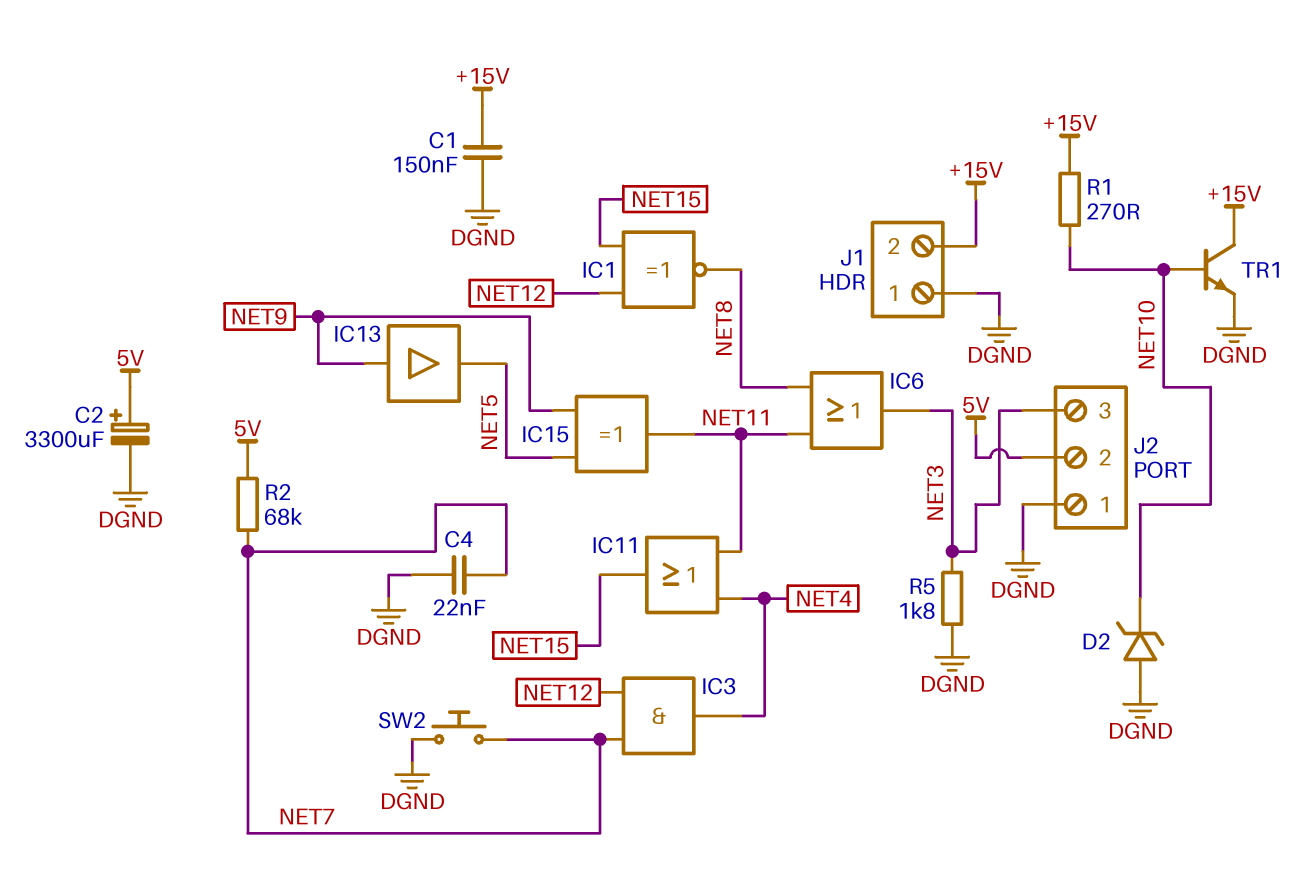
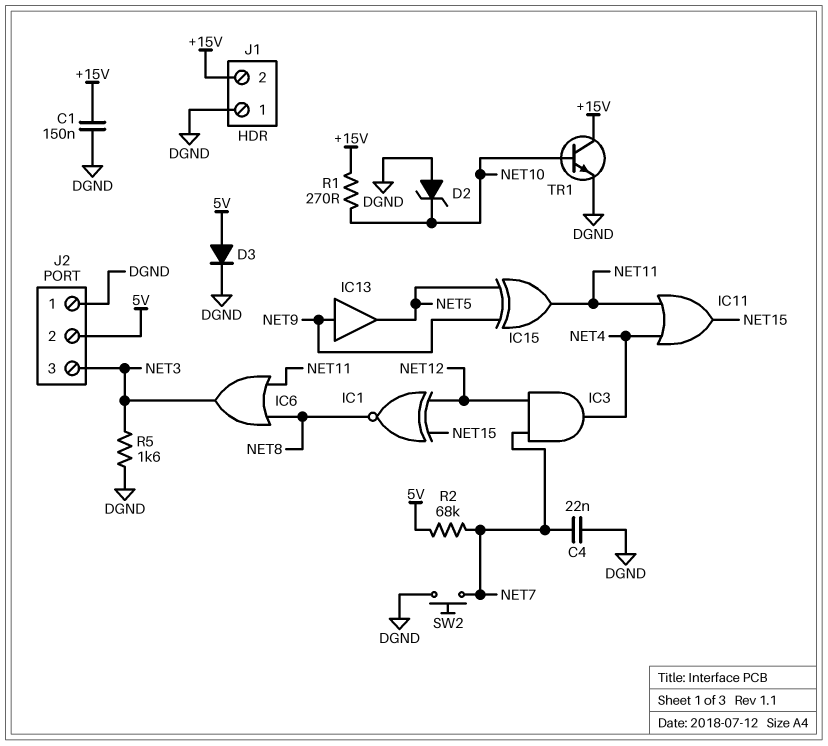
C2: 3300uF (plus 5V, minus DGND) -> none
D3: none -> diode (A 5V, K DGND)
R5: 1.8k (DGND, NET3) -> 1.6k (DGND, NET3)

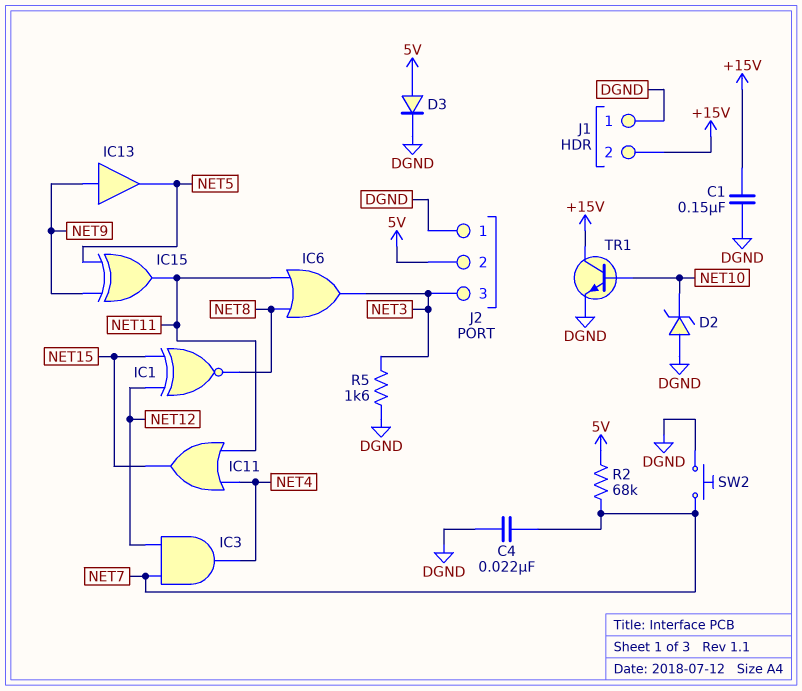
R1: 270 (+15V, NET10) -> none

